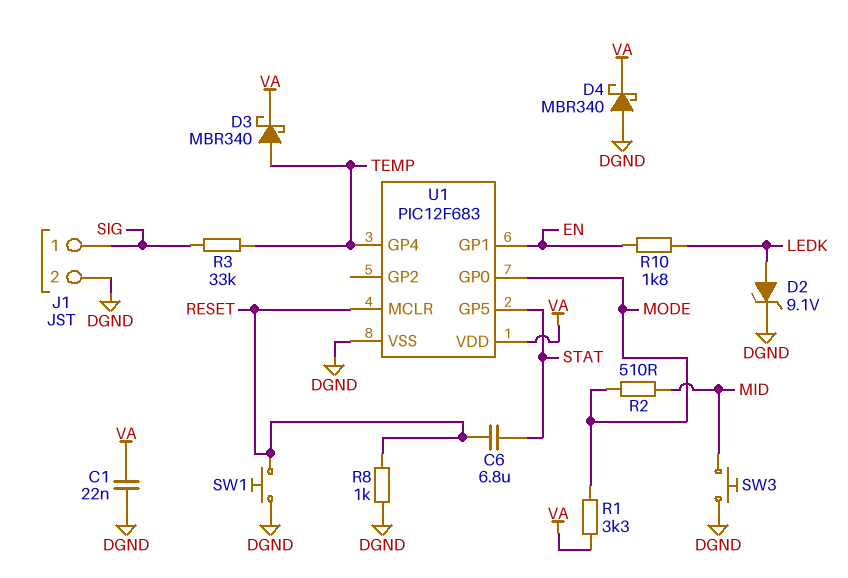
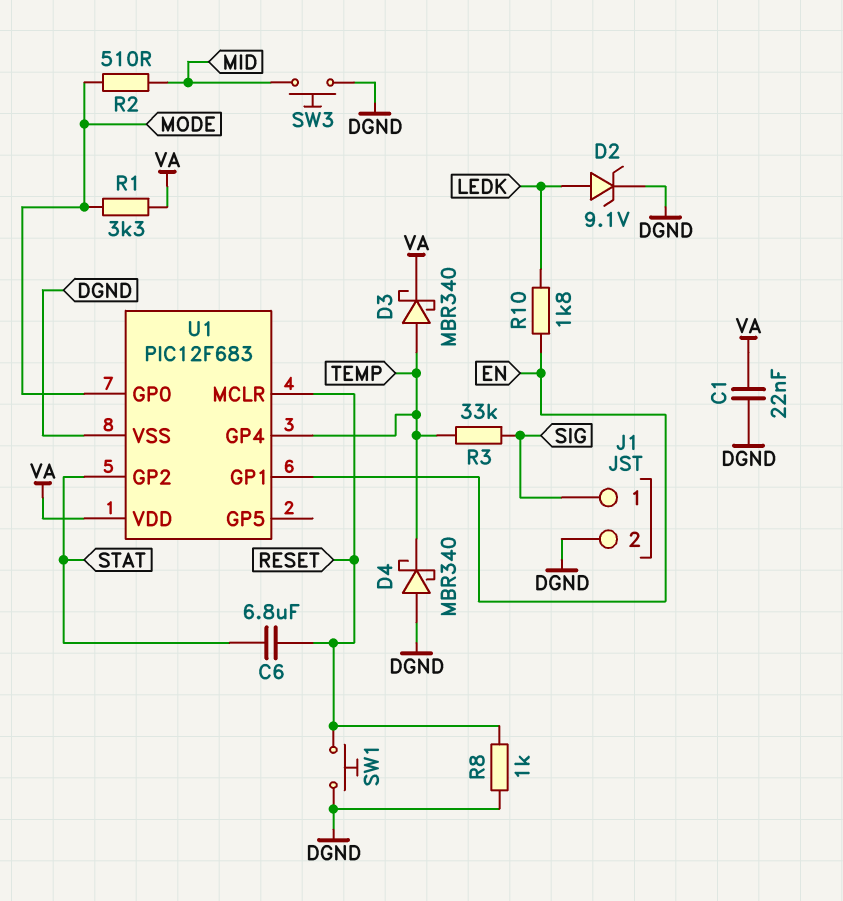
D4: schottky MBR340 (A DGND, K VA) -> schottky MBR340 (A DGND, K TEMP)
U1 pin GP2: none -> STAT
U1 pin GP5: STAT -> none

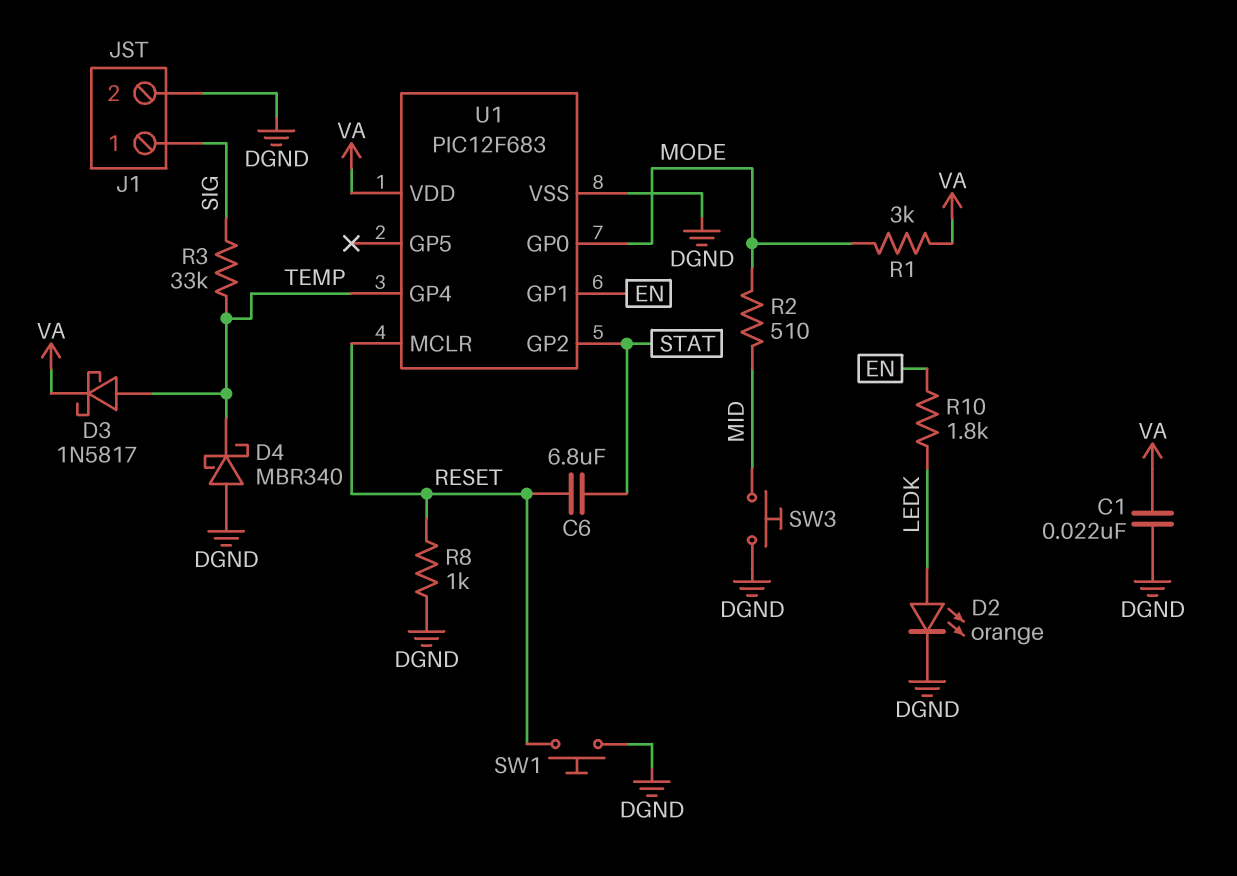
D2: zener 9.1V (A LEDK, K DGND) -> LED orange (A LEDK, K DGND)
D3: schottky MBR340 (A TEMP, K VA) -> schottky 1N5817 (A TEMP, K VA)
R1: 3.3k (MODE, VA) -> 3k (MODE, VA)

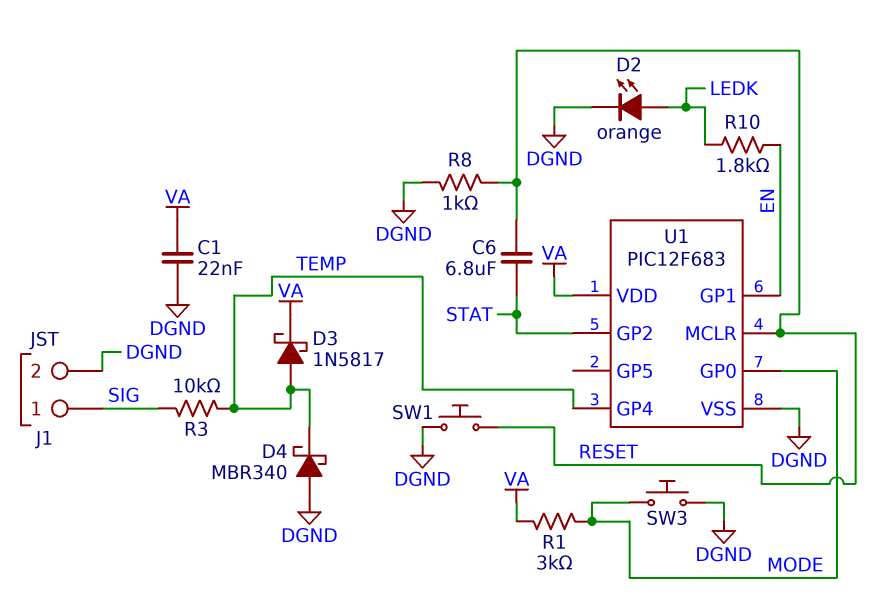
R2: 510 (MID, MODE) -> none
R3: 33k (SIG, TEMP) -> 10k (SIG, TEMP)
SW3: button (DGND, MID) -> button (DGND, MODE)

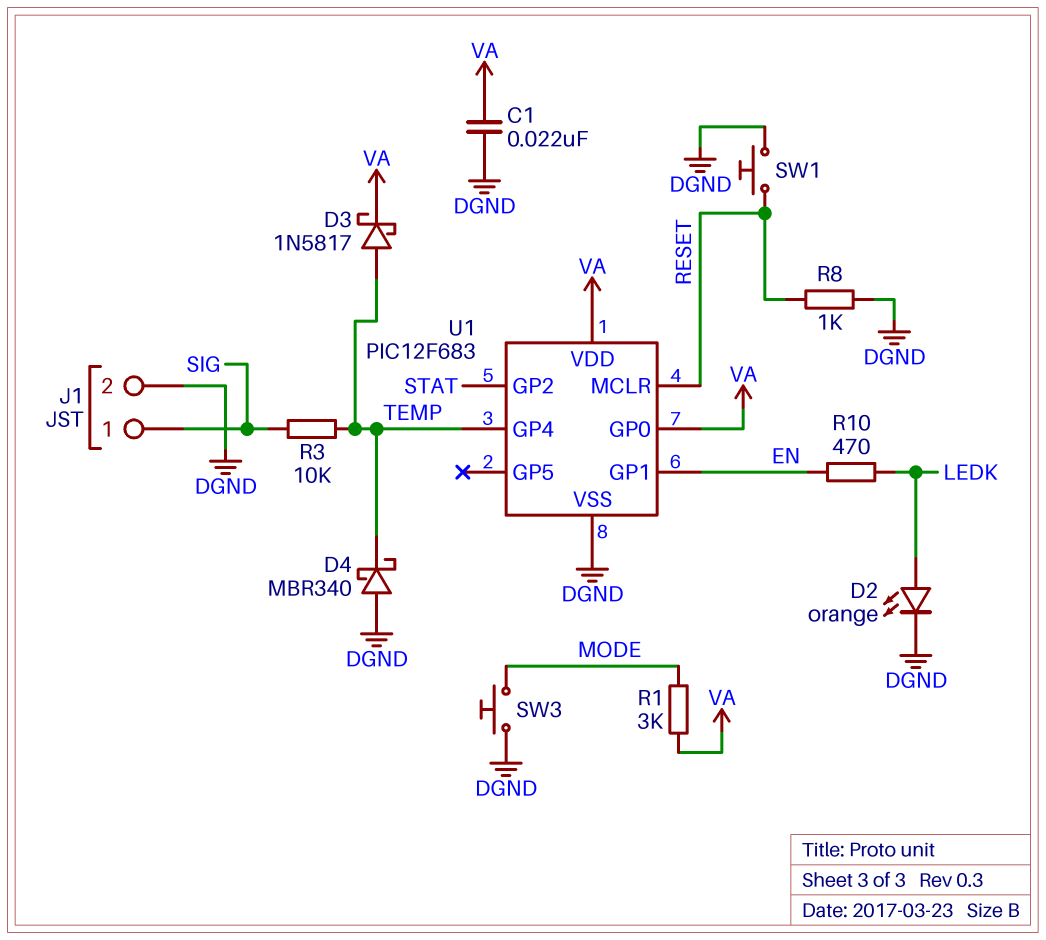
C6: 6.8uF (RESET, STAT) -> none
R10: 1.8k (EN, LEDK) -> 470 (EN, LEDK)
U1 pin GP0: MODE -> VA

